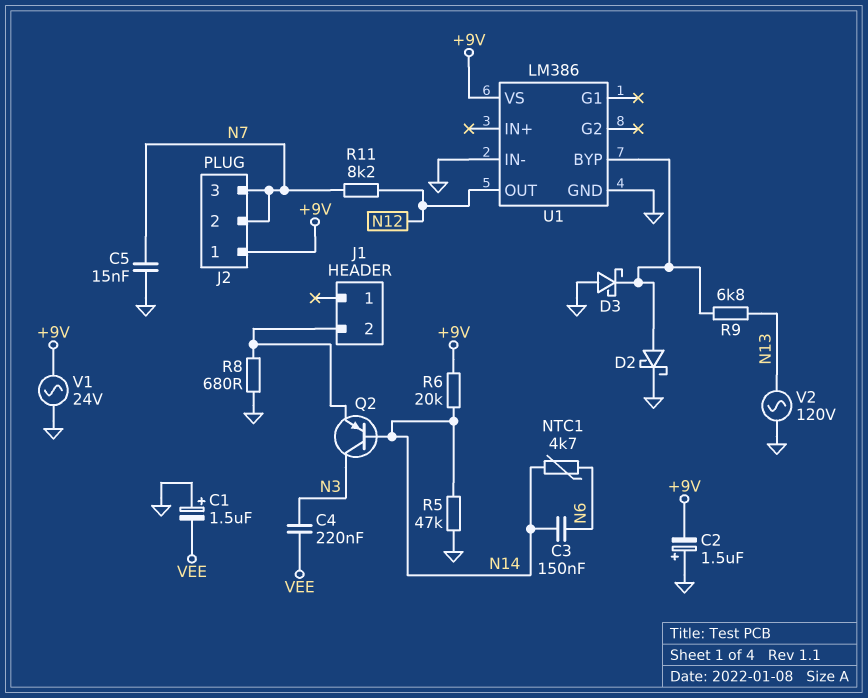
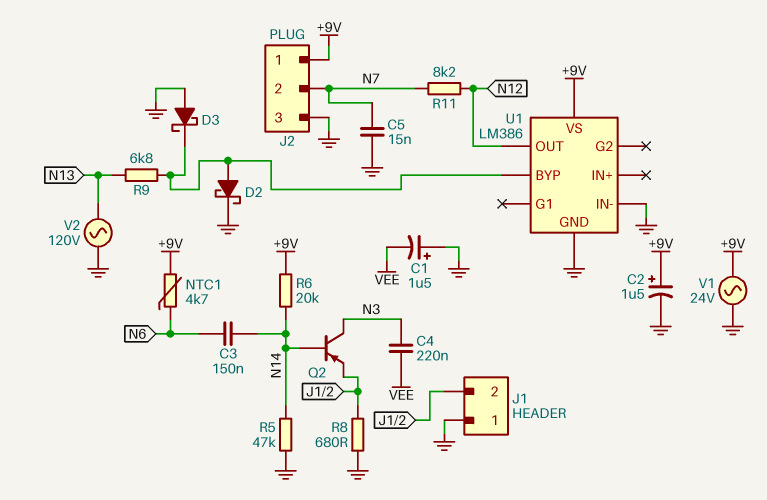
C2: 1.5uF (plus GND, minus +9V) -> 1.5uF (plus +9V, minus GND)
J1 pin 1: none -> GND
J2 pin 3: N7 -> GND
NTC1: 4.7k (N6, N14) -> 4.7k (+9V, N6)

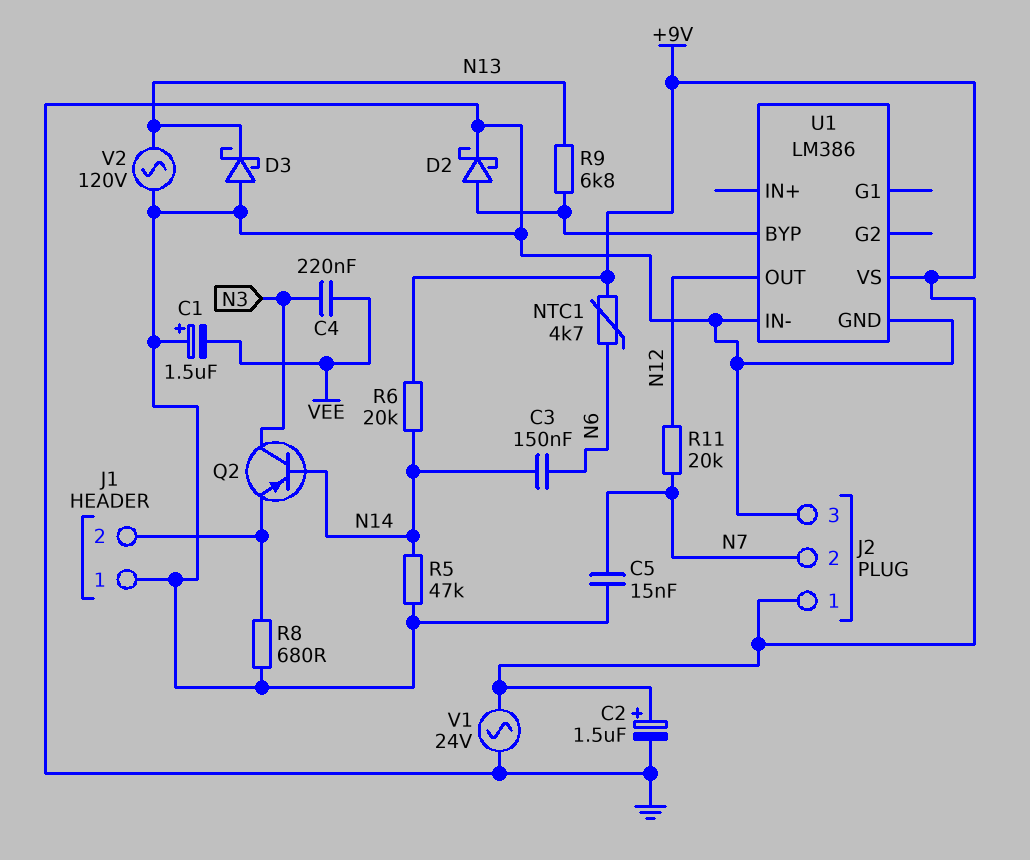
D3: schottky (A GND, K U1/BYP) -> schottky (A GND, K N13)
R11: 8.2k (N7, N12) -> 20k (N7, N12)

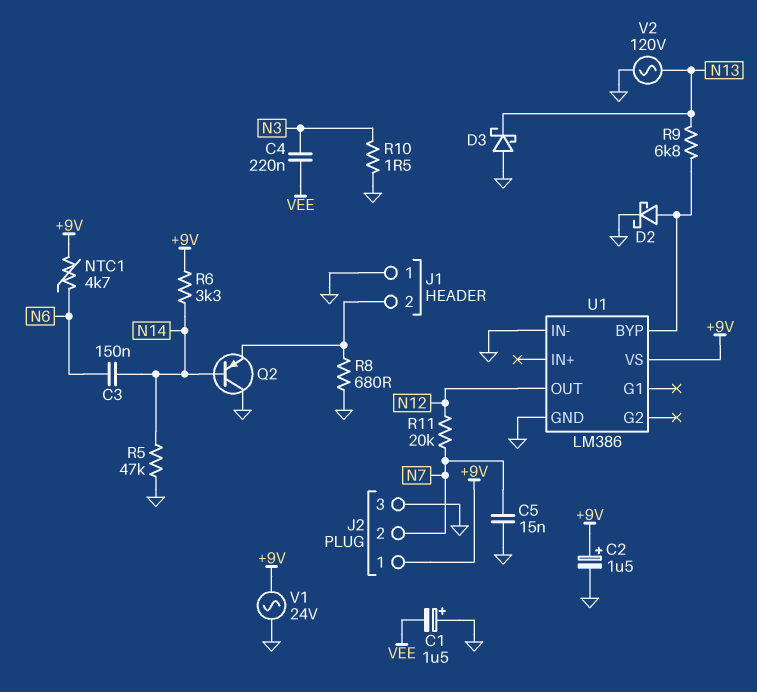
Q2: PNP (B N14, C N3, E J1/2) -> PNP (B N14, C GND, E J1/2)
R6: 20k (+9V, N14) -> 3.3k (+9V, N14)
R10: none -> 1.5 (GND, N3)

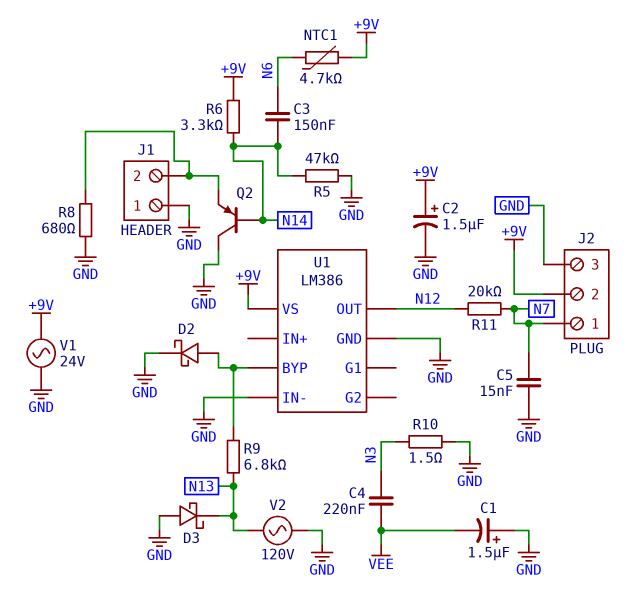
J2 pin 1: +9V -> N7
J2 pin 2: N7 -> +9V

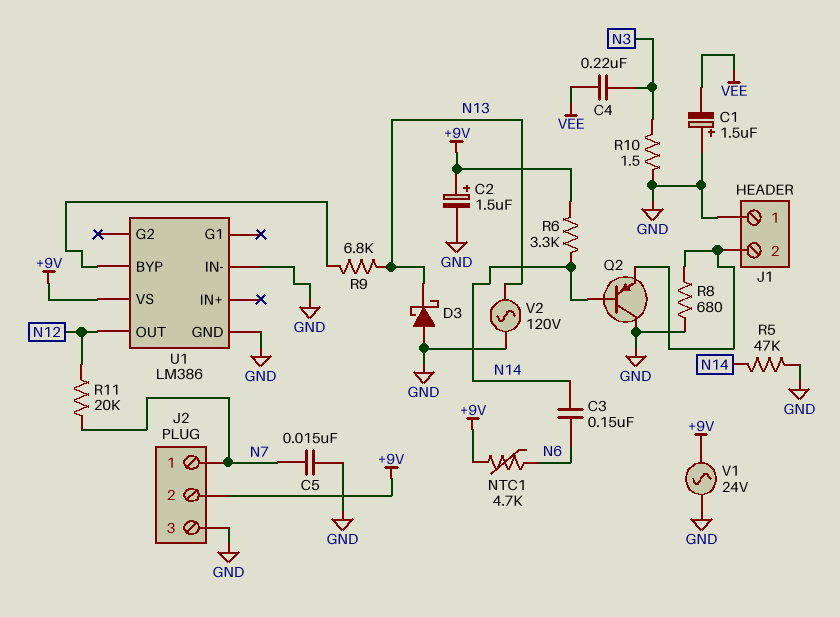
D2: schottky (A U1/BYP, K GND) -> none

